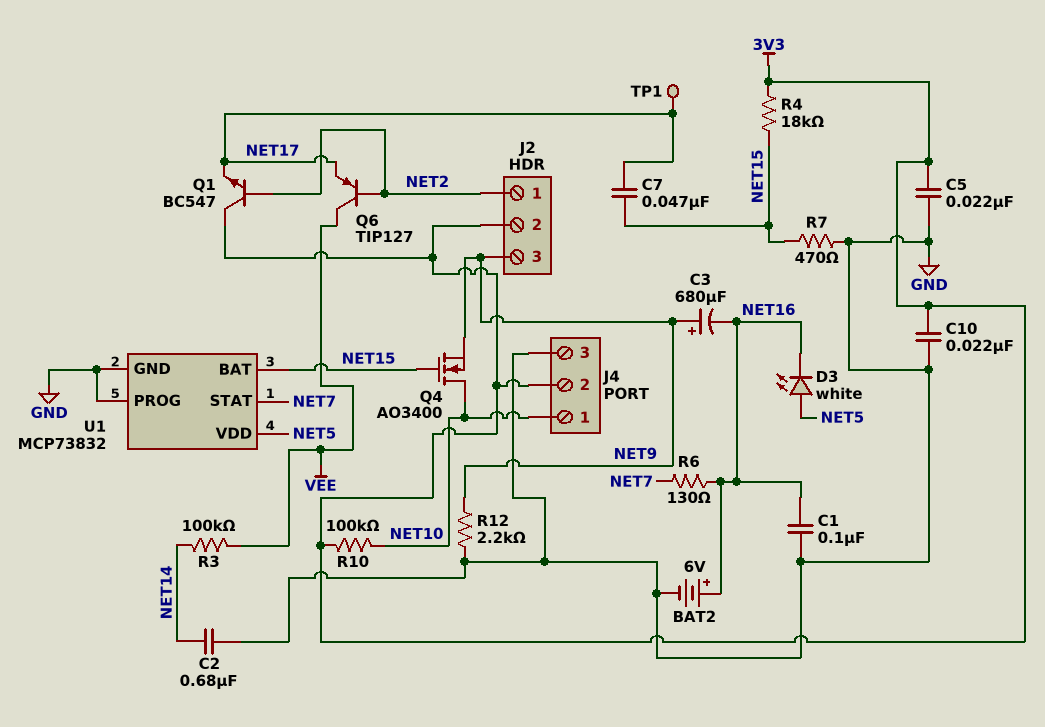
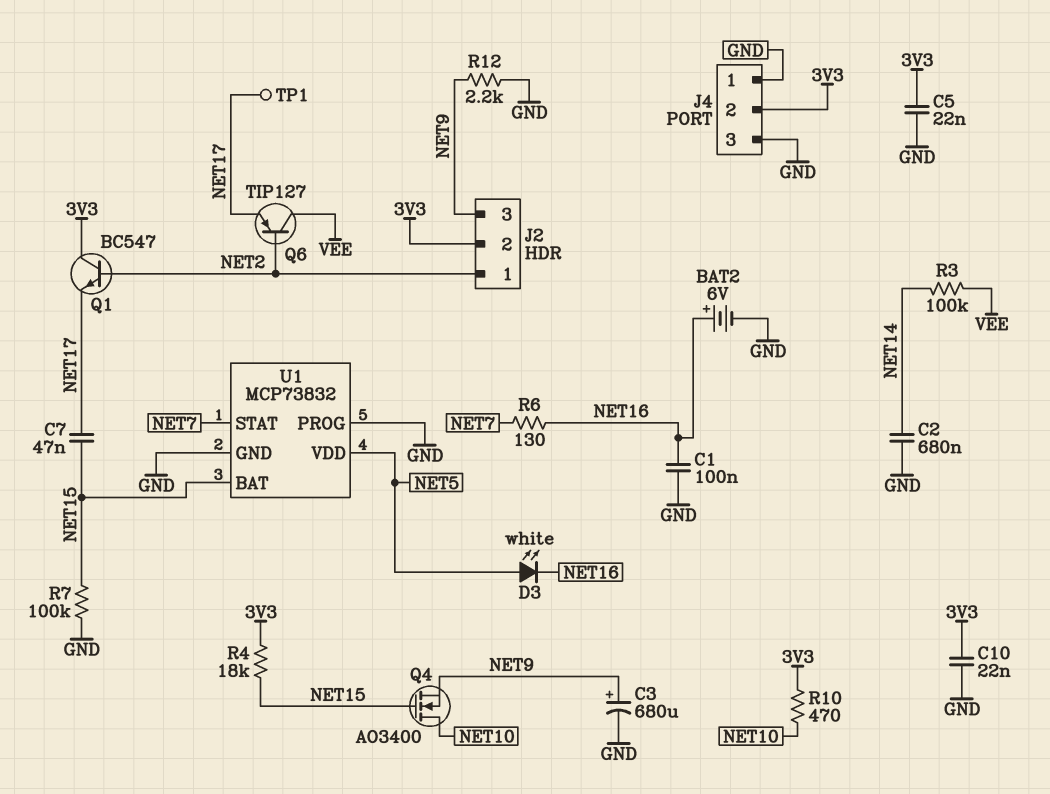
C3: 680uF (plus NET9, minus NET16) -> 680uF (plus NET9, minus GND)
J4 pin 1: NET10 -> GND
R7: 470 (GND, NET15) -> 100k (GND, NET15)
R10: 100k (3V3, NET10) -> 470 (3V3, NET10)

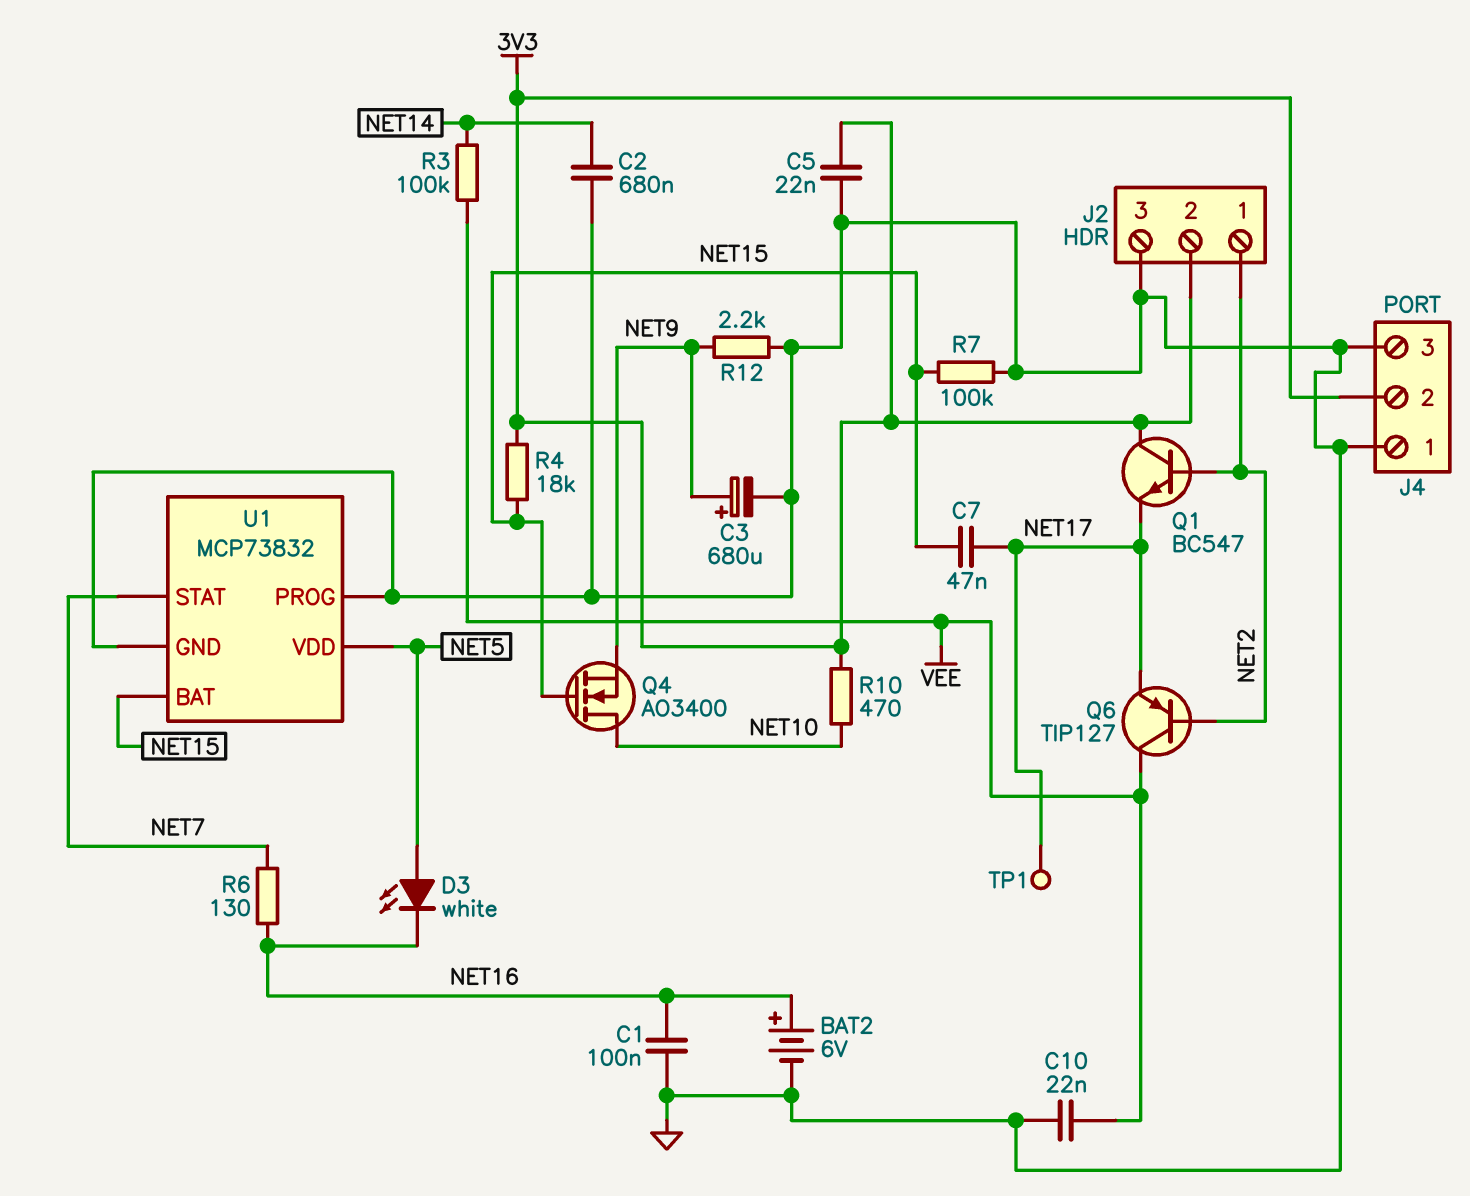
C10: 22nF (3V3, GND) -> 22nF (GND, VEE)
J2 pin 3: NET9 -> GND

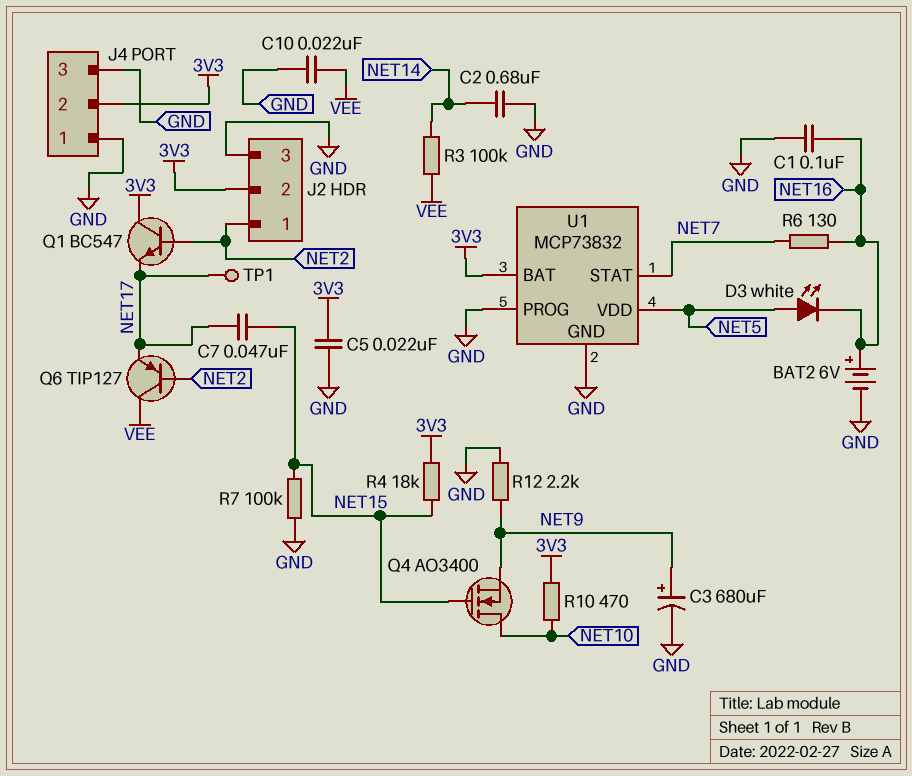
U1 pin BAT: NET15 -> 3V3

